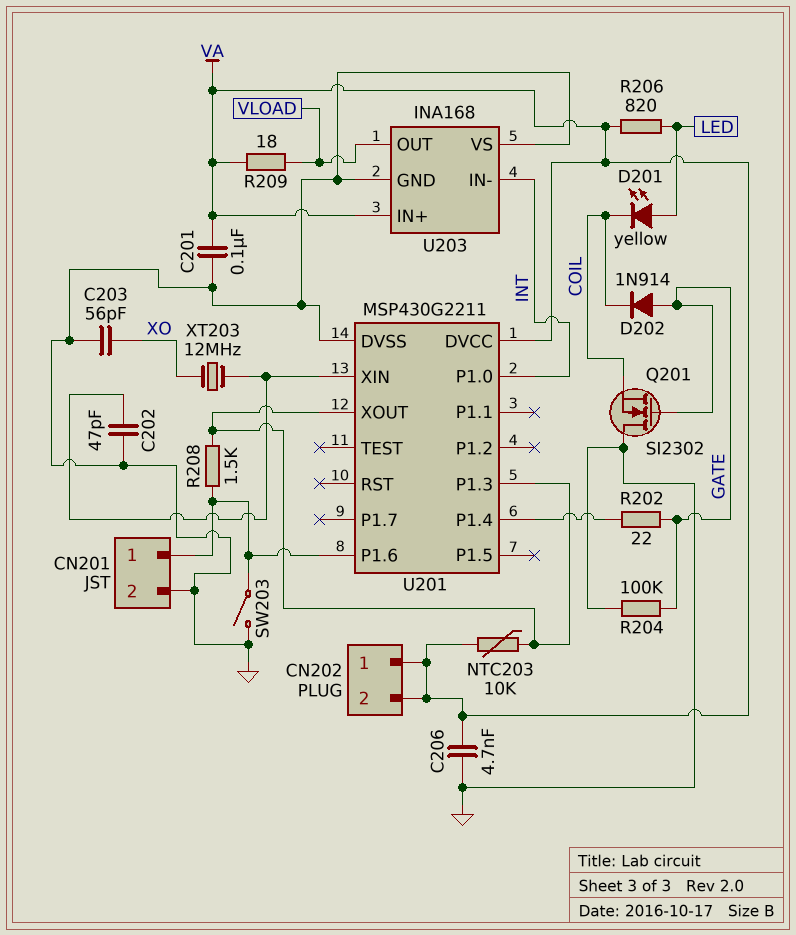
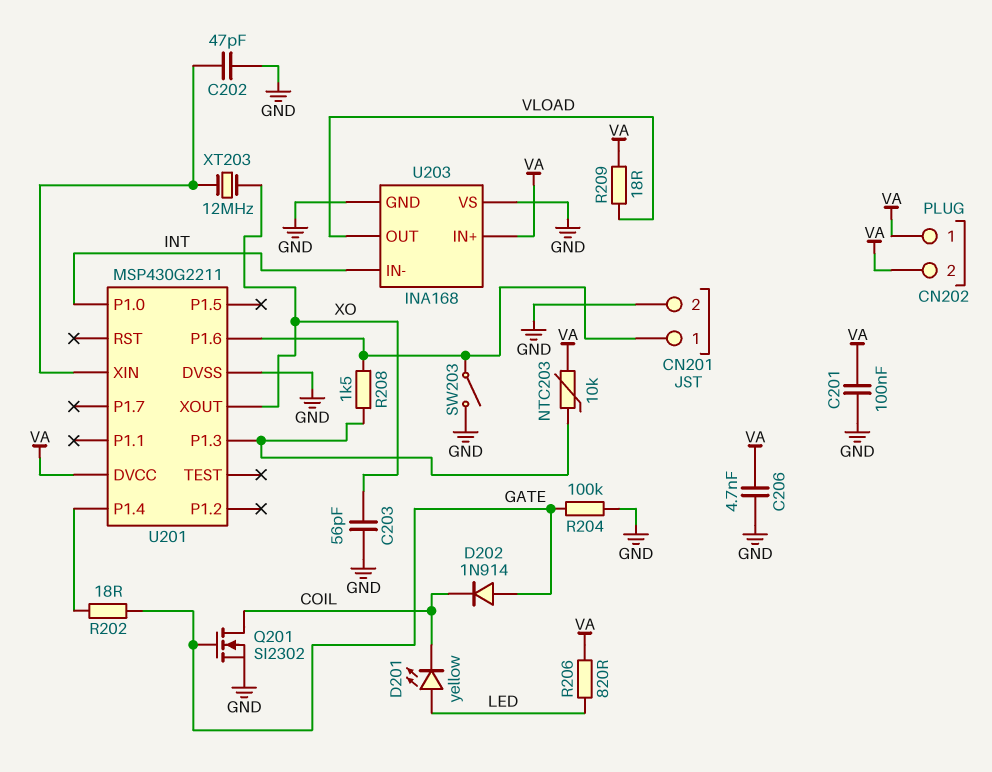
Q201: NMOS SI2302 (G GATE, D GND, S COIL) -> NMOS SI2302 (G GATE, D COIL, S GND)
R202: 22 (GATE, U201/P1.4) -> 18 (GATE, U201/P1.4)
U201 pin XOUT: U201/P1.3 -> XO

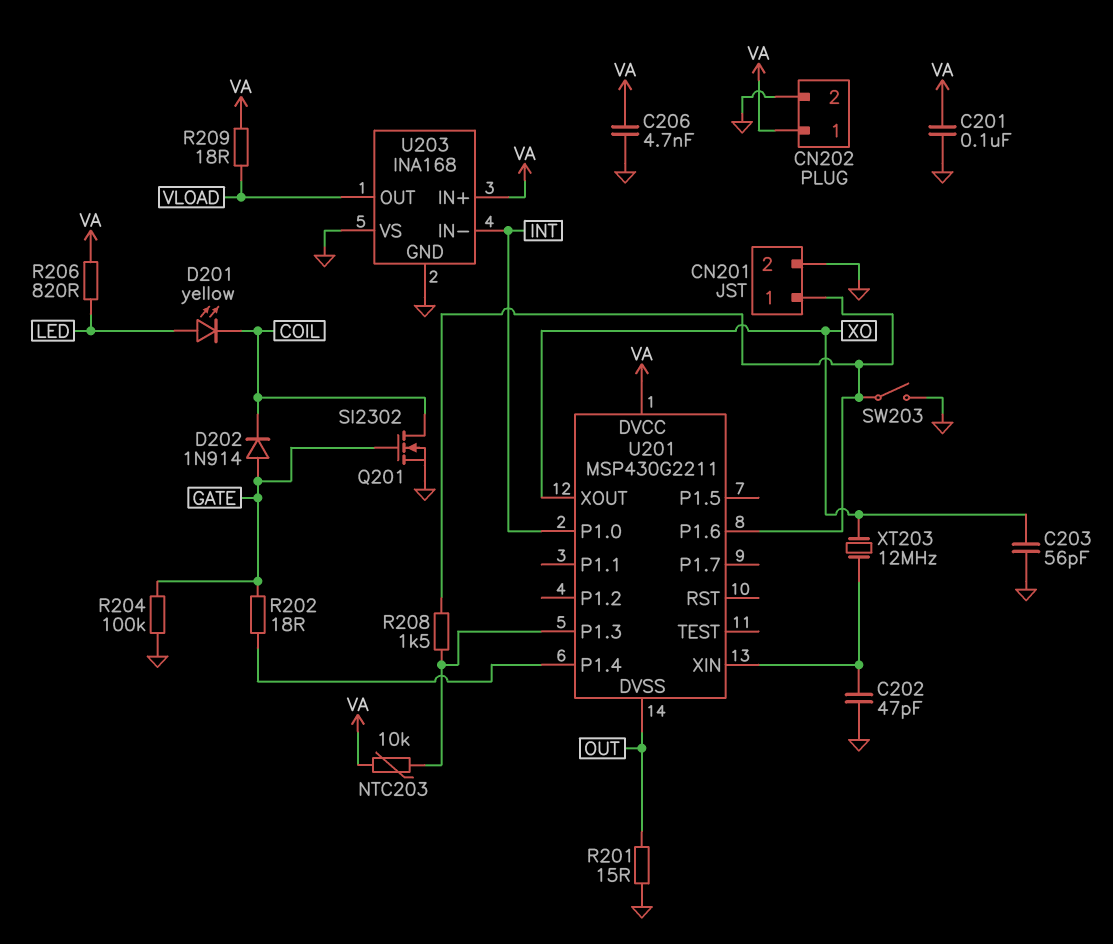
CN202 pin 2: VA -> GND
R201: none -> 15 (GND, OUT)
U201 pin DVSS: GND -> OUT

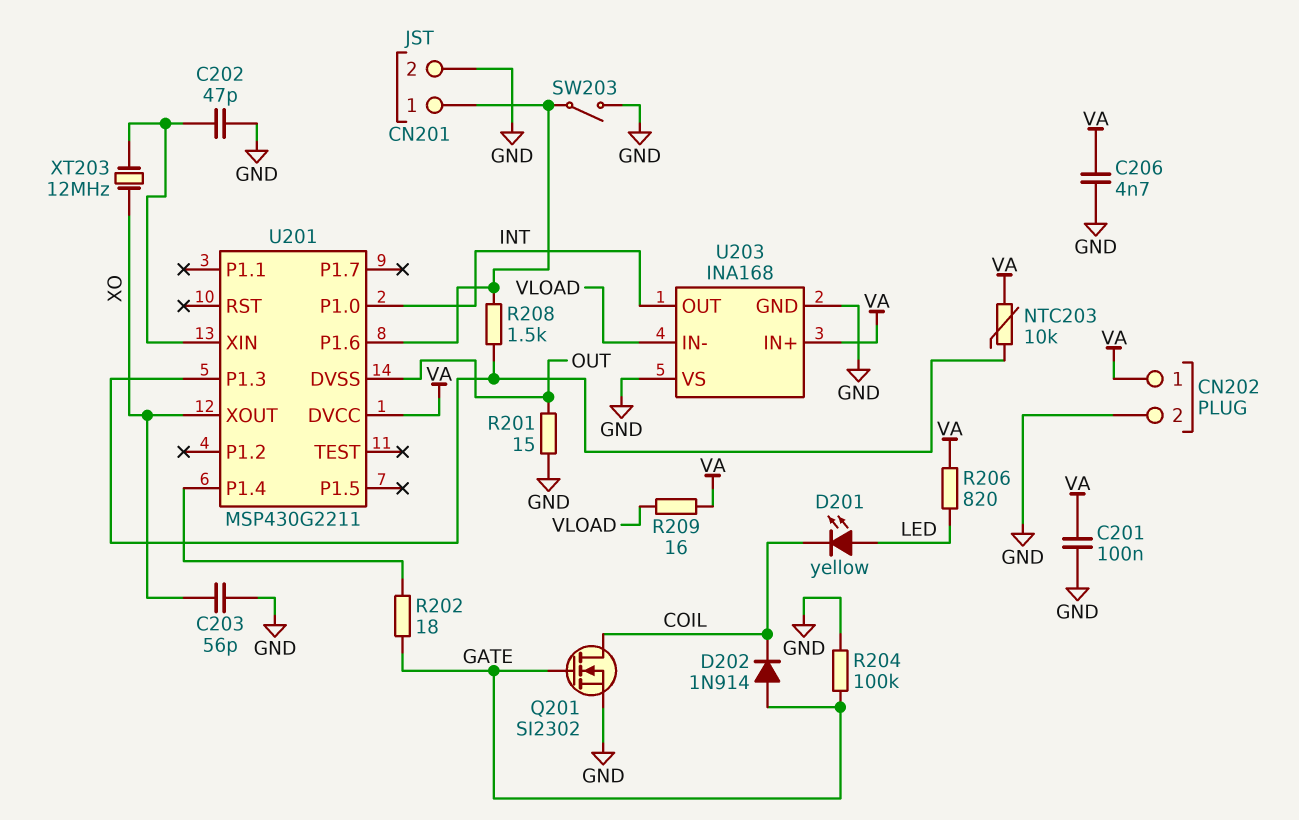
R209: 18 (VA, VLOAD) -> 16 (VA, VLOAD)
U203 pin IN-: INT -> VLOAD
U203 pin OUT: VLOAD -> INT

